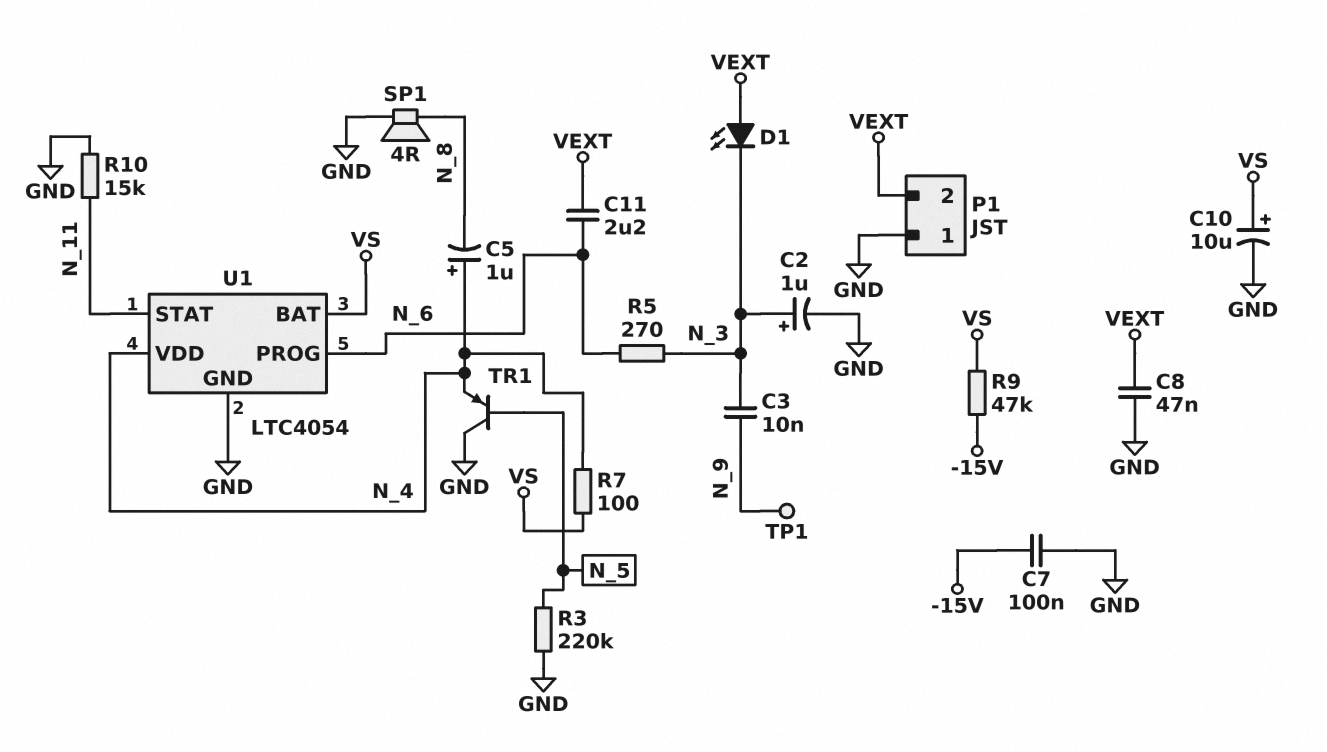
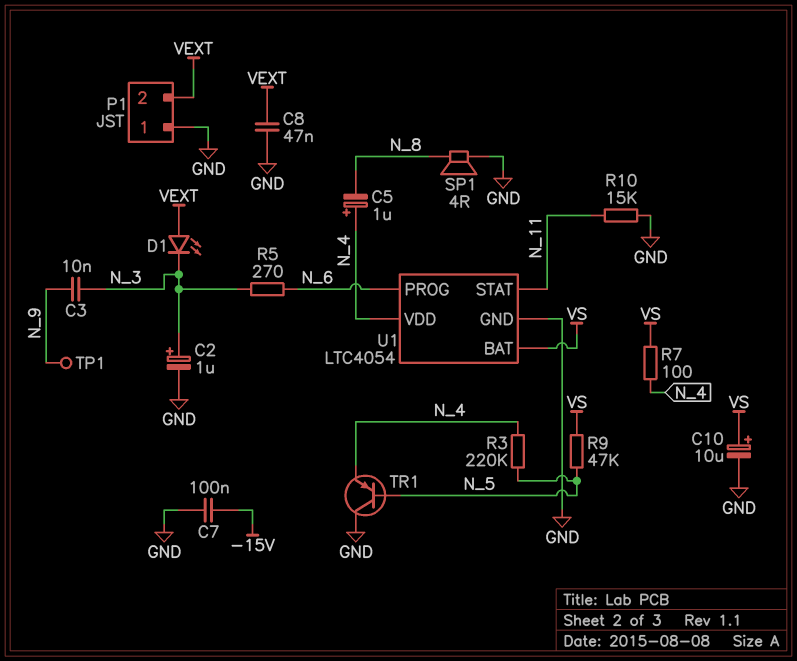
C11: 2.2uF (N_6, VEXT) -> none
R3: 220k (GND, N_5) -> 220k (N_4, N_5)
R9: 47k (-15V, VS) -> 47k (N_5, VS)

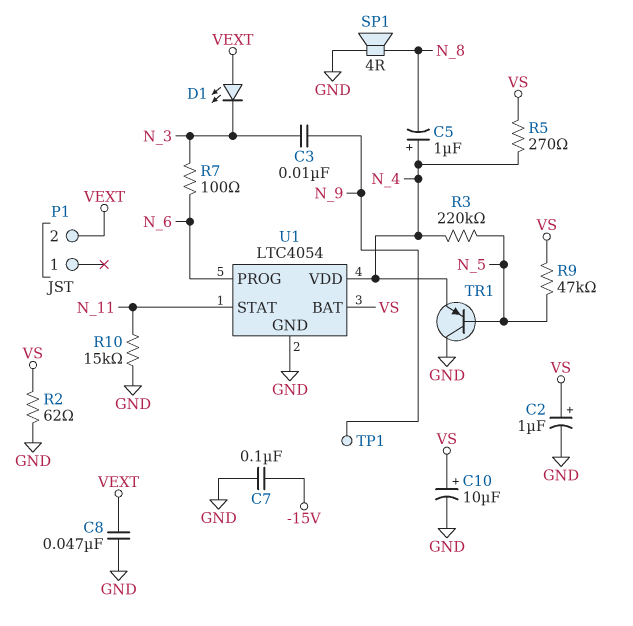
C2: 1uF (plus N_3, minus GND) -> 1uF (plus VS, minus GND)
P1 pin 1: GND -> none
R2: none -> 62 (GND, VS)
R5: 270 (N_3, N_6) -> 270 (N_4, VS)
R7: 100 (N_4, VS) -> 100 (N_3, N_6)

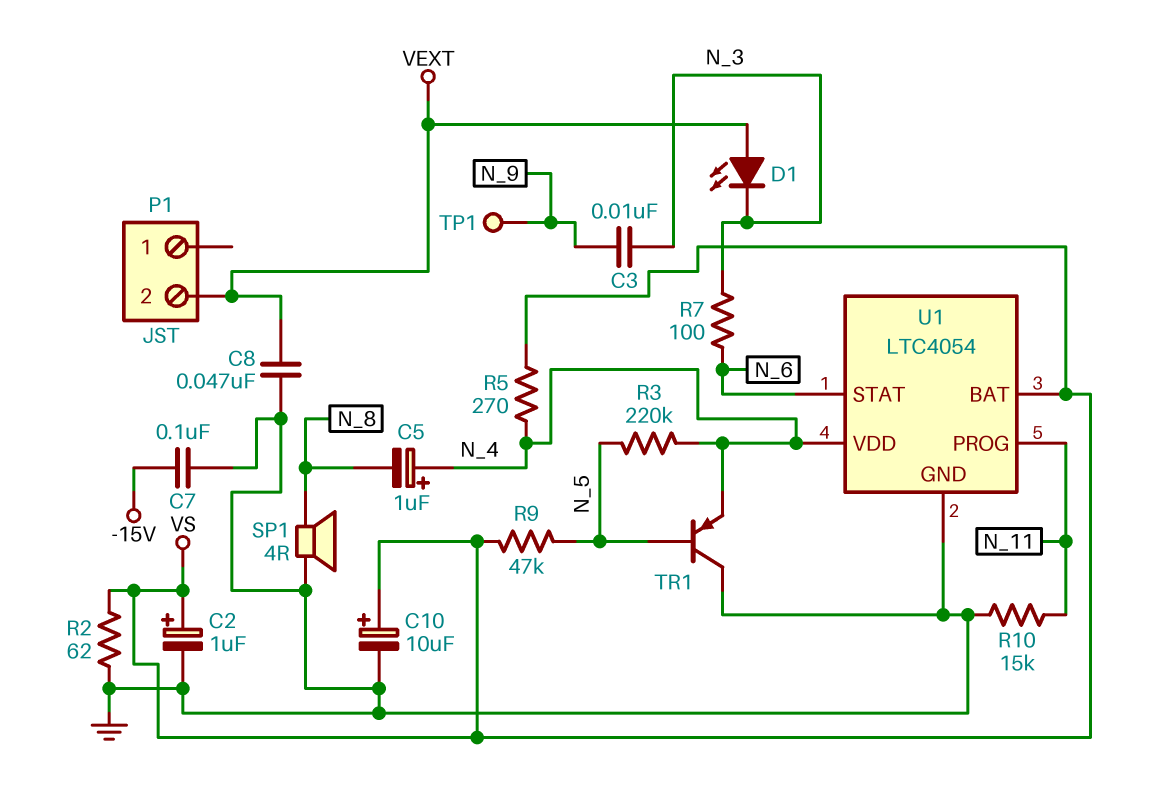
U1 pin PROG: N_6 -> N_11
U1 pin STAT: N_11 -> N_6

